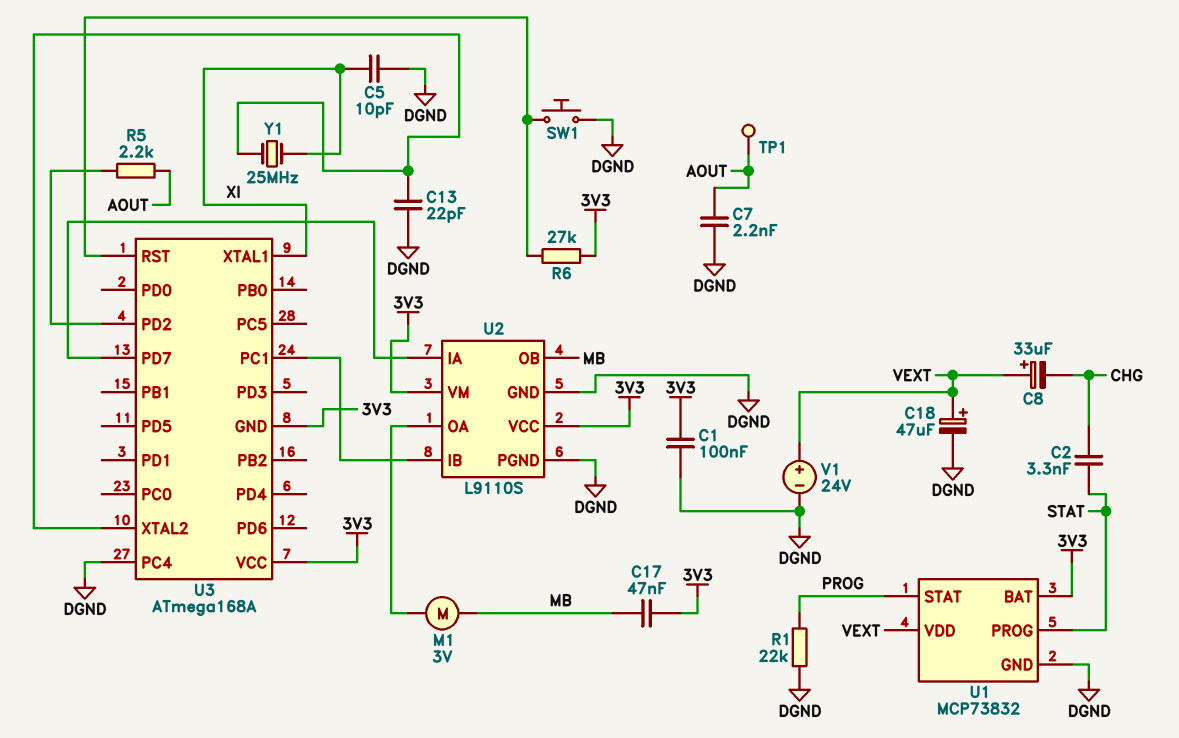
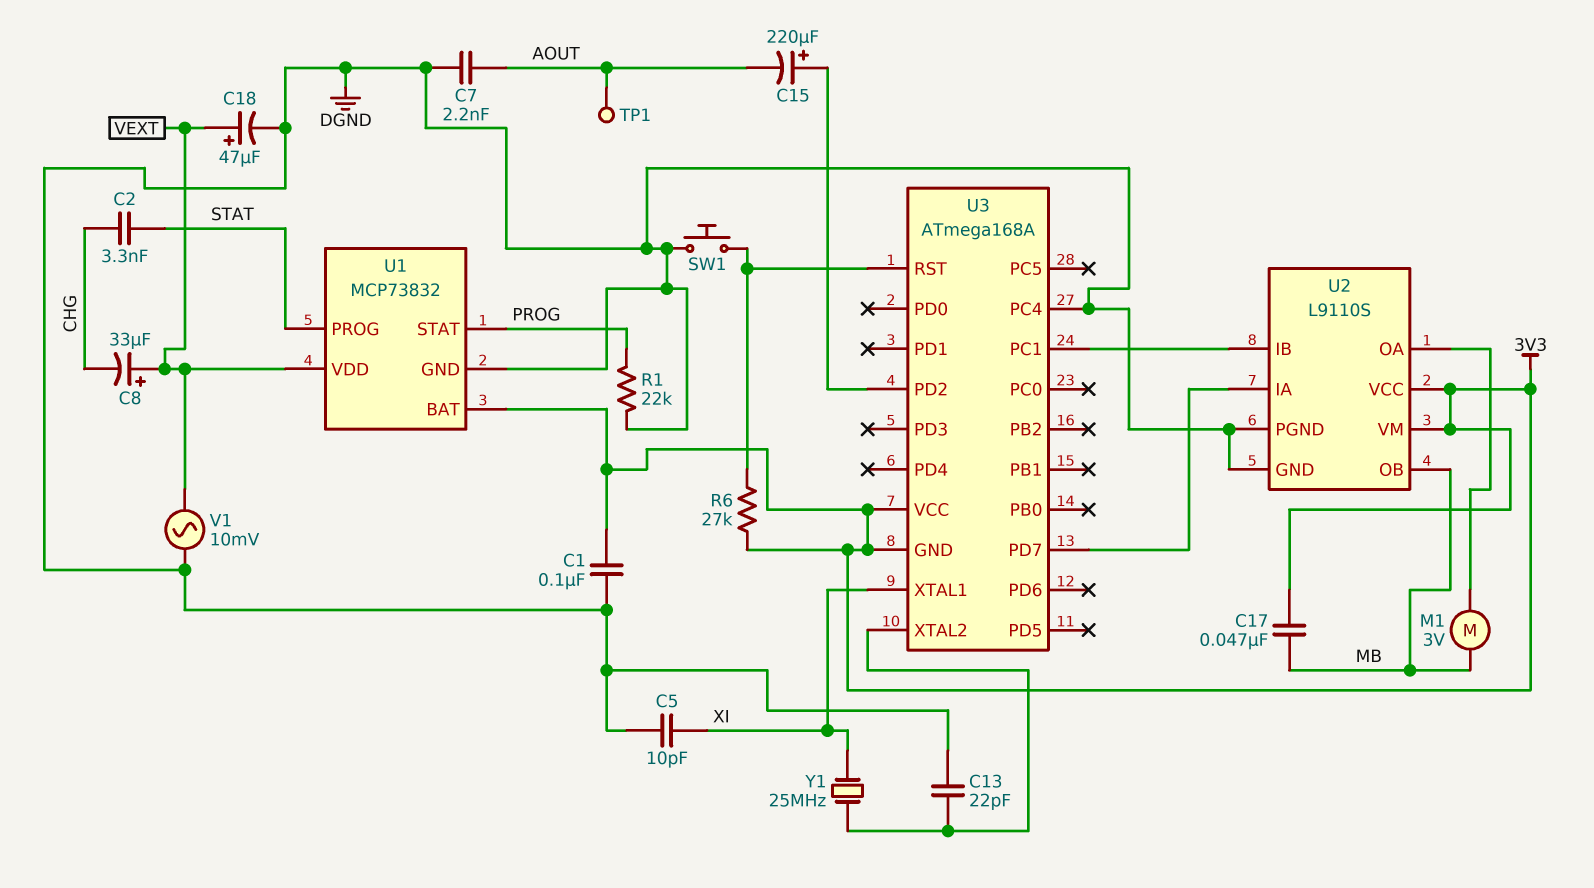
C15: none -> 220uF (plus U3/PD2, minus AOUT)
R5: 2.2k (AOUT, U3/PD2) -> none
V1: 24V (plus VEXT, minus DGND) -> AC 10mV (DGND, VEXT)

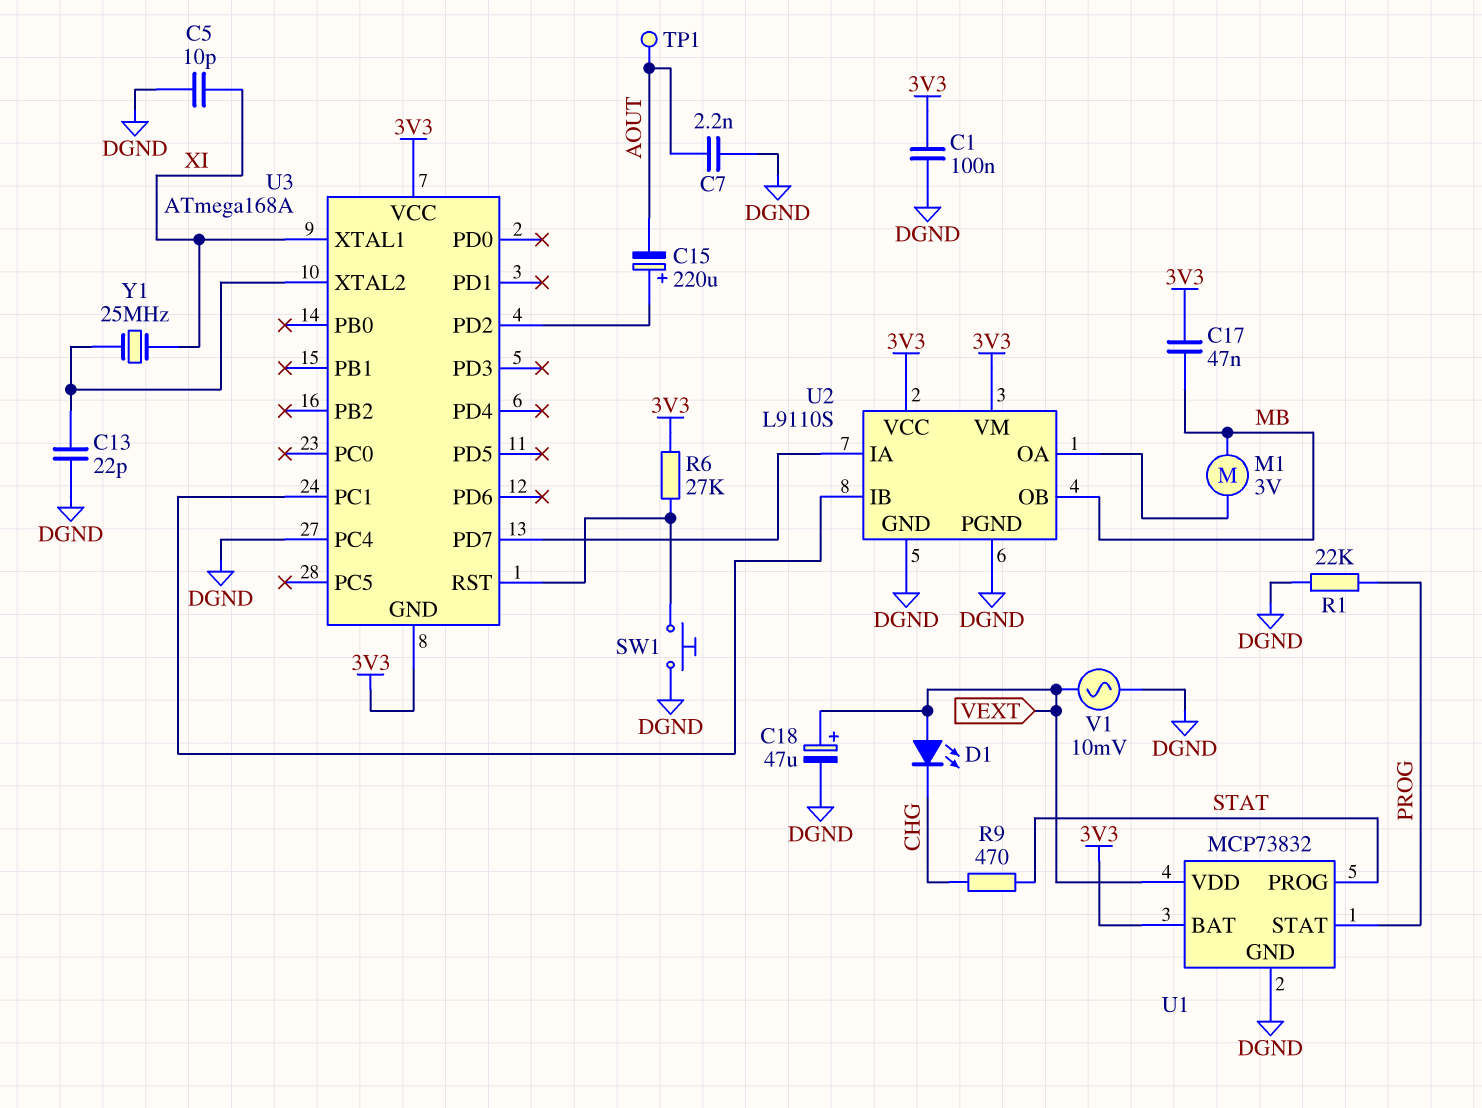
C2: 3.3nF (CHG, STAT) -> none
C8: 33uF (plus VEXT, minus CHG) -> none
D1: none -> LED (A VEXT, K CHG)
R9: none -> 470 (CHG, STAT)

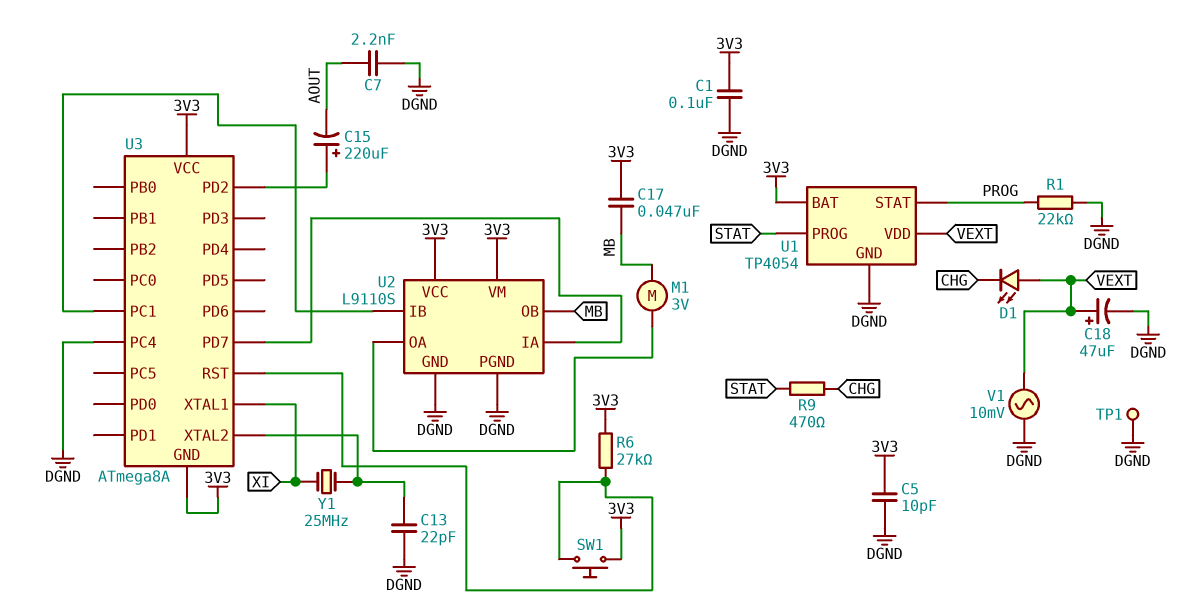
C5: 10pF (DGND, XI) -> 10pF (3V3, DGND)
SW1: button (DGND, U3/RST) -> button (3V3, U3/RST)
TP1: test point (AOUT) -> test point (DGND)
U1: MCP73832 -> TP4054
U3: ATmega168A -> ATmega8A

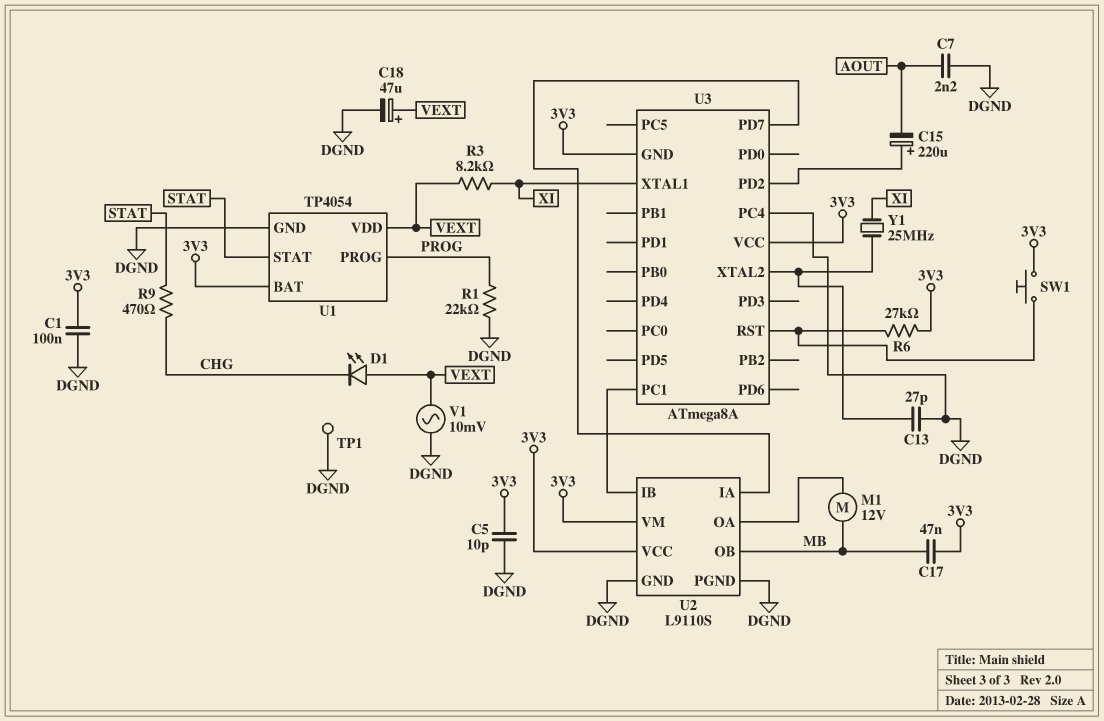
C13: 22pF (DGND, U3/XTAL2) -> 27pF (DGND, U3/XTAL2)
M1: motor 3V (MB, U2/OA) -> motor 12V (MB, U2/OA)
R3: none -> 8.2k (VEXT, XI)
U1 pin PROG: STAT -> PROG
U1 pin STAT: PROG -> STAT

